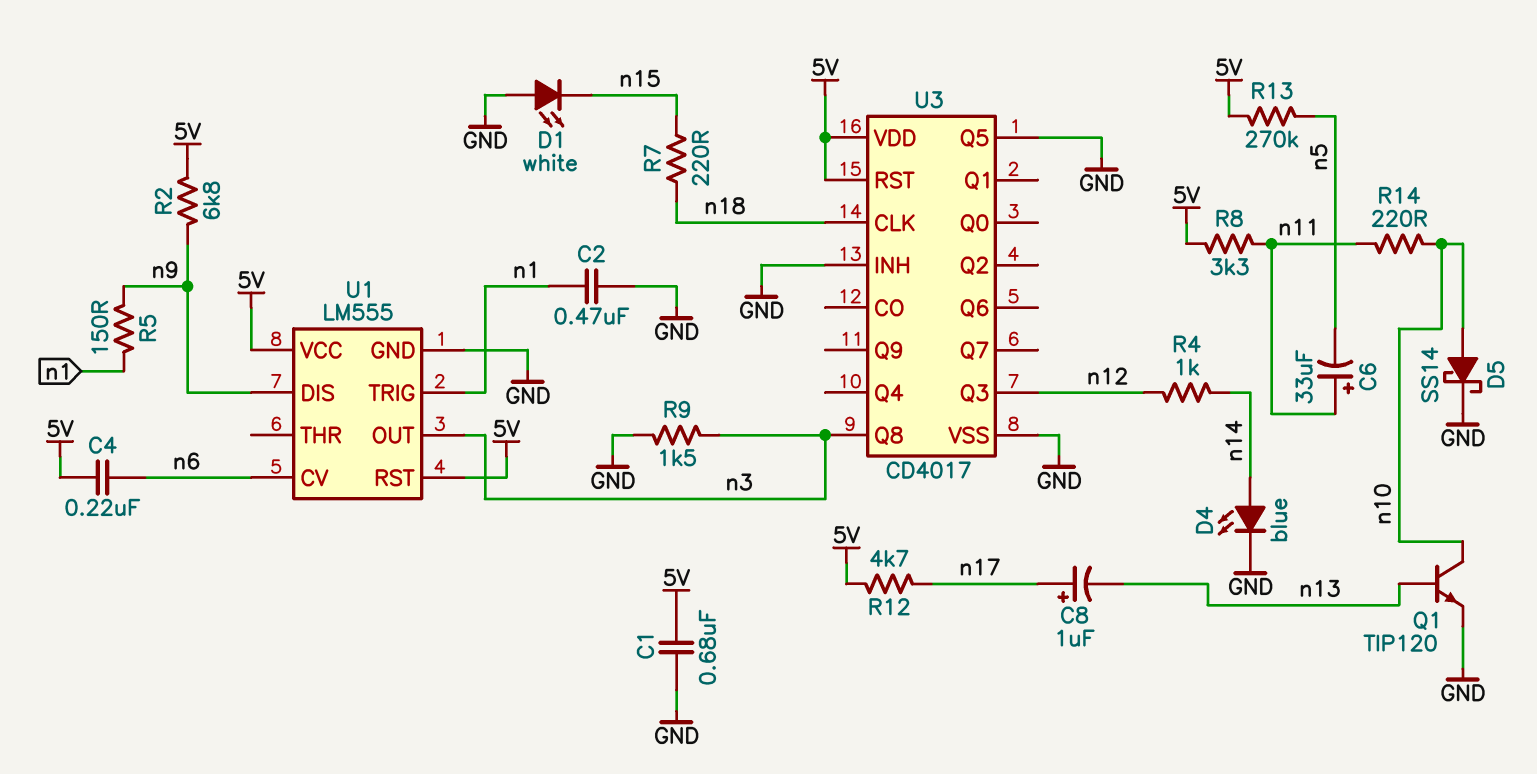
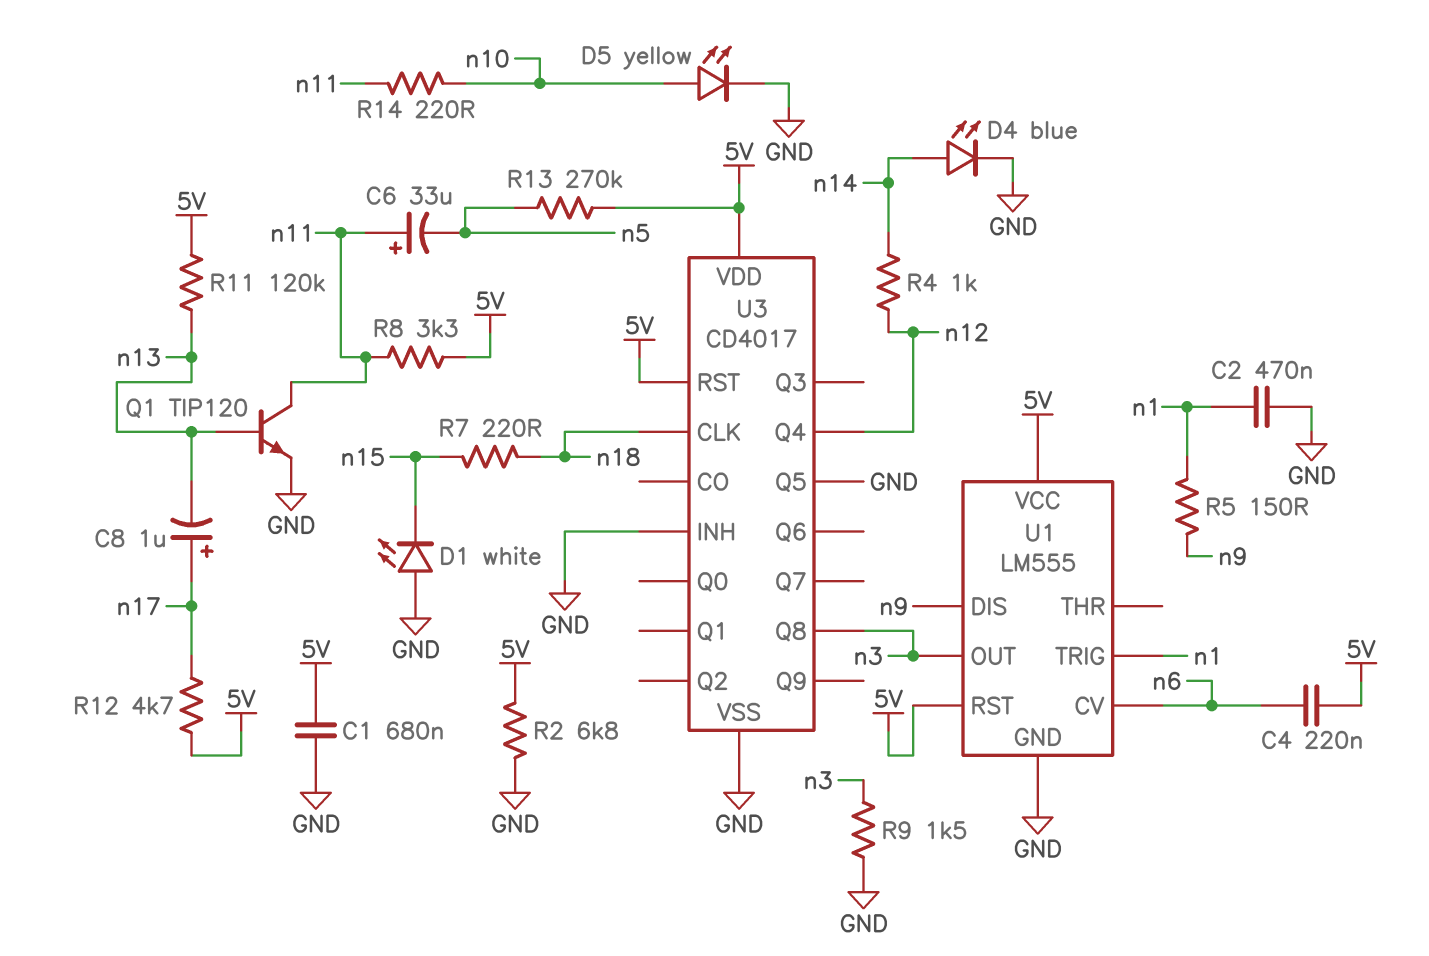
D5: schottky SS14 (A n10, K GND) -> LED yellow (A n10, K GND)
Q1: NPN TIP120 (B n13, C n10, E GND) -> NPN TIP120 (B n13, C n11, E GND)
R2: 6.8k (5V, n9) -> 6.8k (5V, GND)
R11: none -> 120k (5V, n13)
U3 pin Q3: n12 -> none
U3 pin Q4: none -> n12

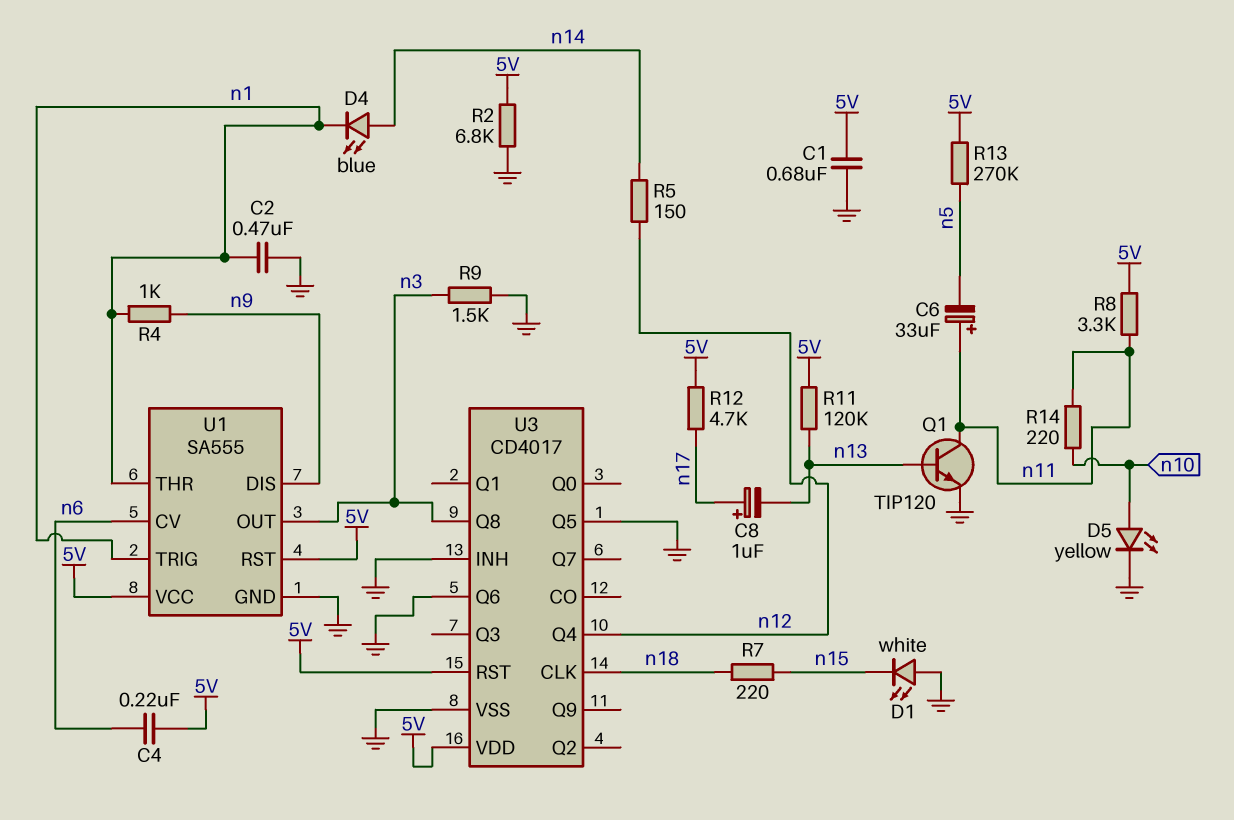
D4: LED blue (A n14, K GND) -> LED blue (A n14, K n1)
R4: 1k (n12, n14) -> 1k (n1, n9)
R5: 150 (n1, n9) -> 150 (n12, n14)
U1: LM555 -> SA555
U1 pin THR: none -> n1
U3 pin Q6: none -> GND

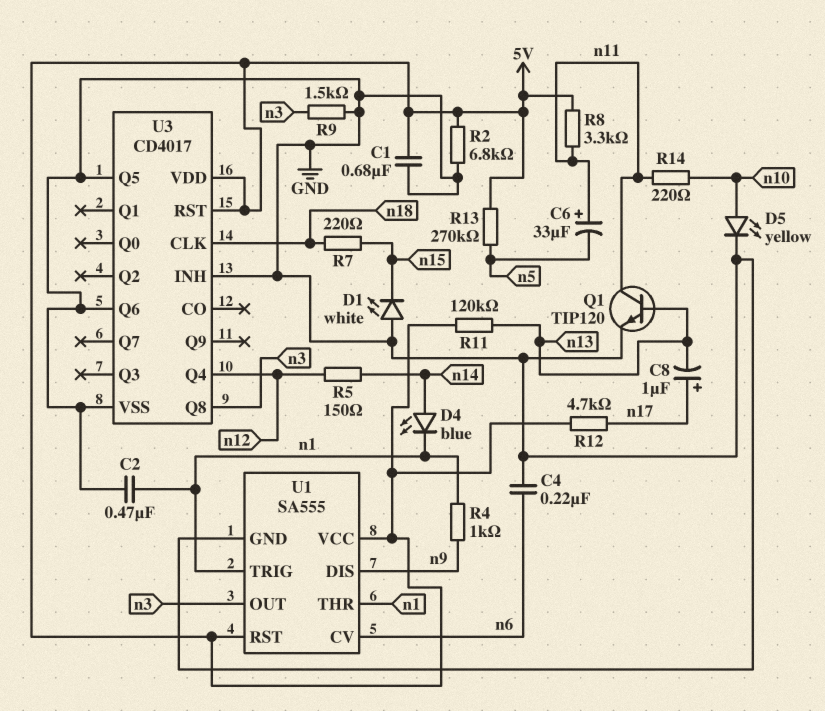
C4: 220nF (5V, n6) -> 220nF (GND, n6)

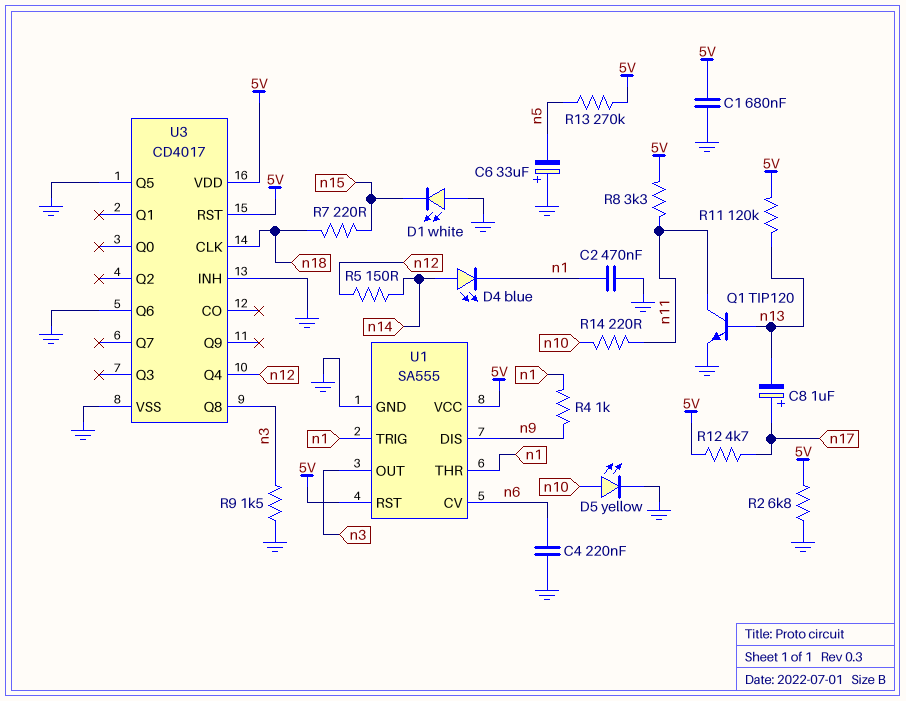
C6: 33uF (plus n11, minus n5) -> 33uF (plus GND, minus n5)

